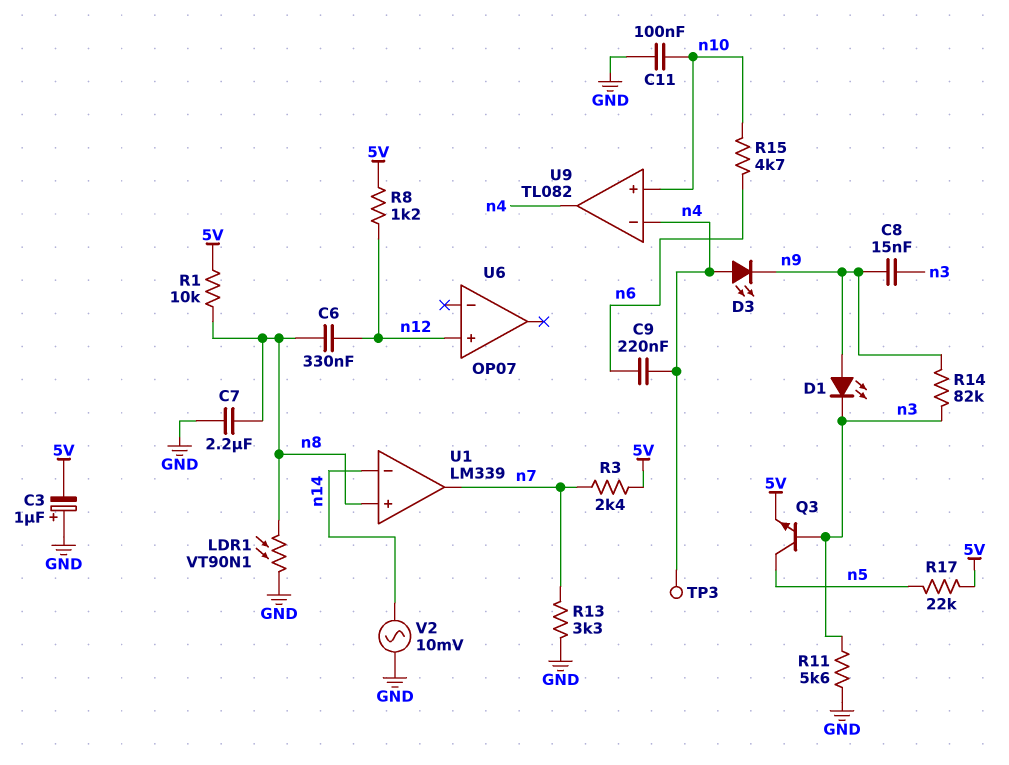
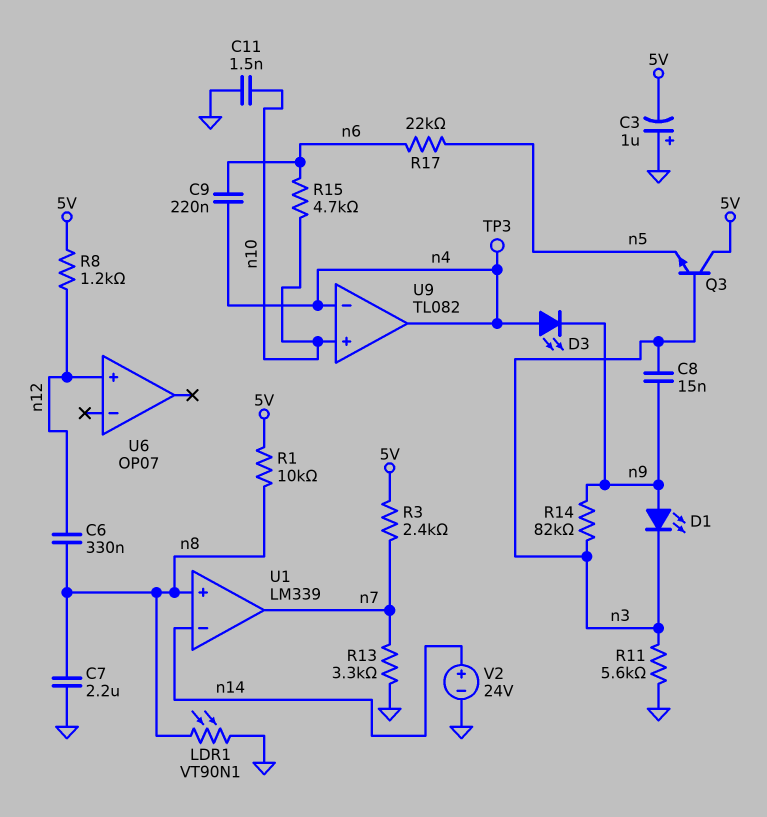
C11: 100nF (GND, n10) -> 1.5nF (GND, n10)
Q3: NPN (B n3, C n5, E 5V) -> NPN (B n3, C 5V, E n5)
R17: 22k (5V, n5) -> 22k (n5, n6)
V2: AC 10mV (GND, n14) -> 24V (plus n14, minus GND)

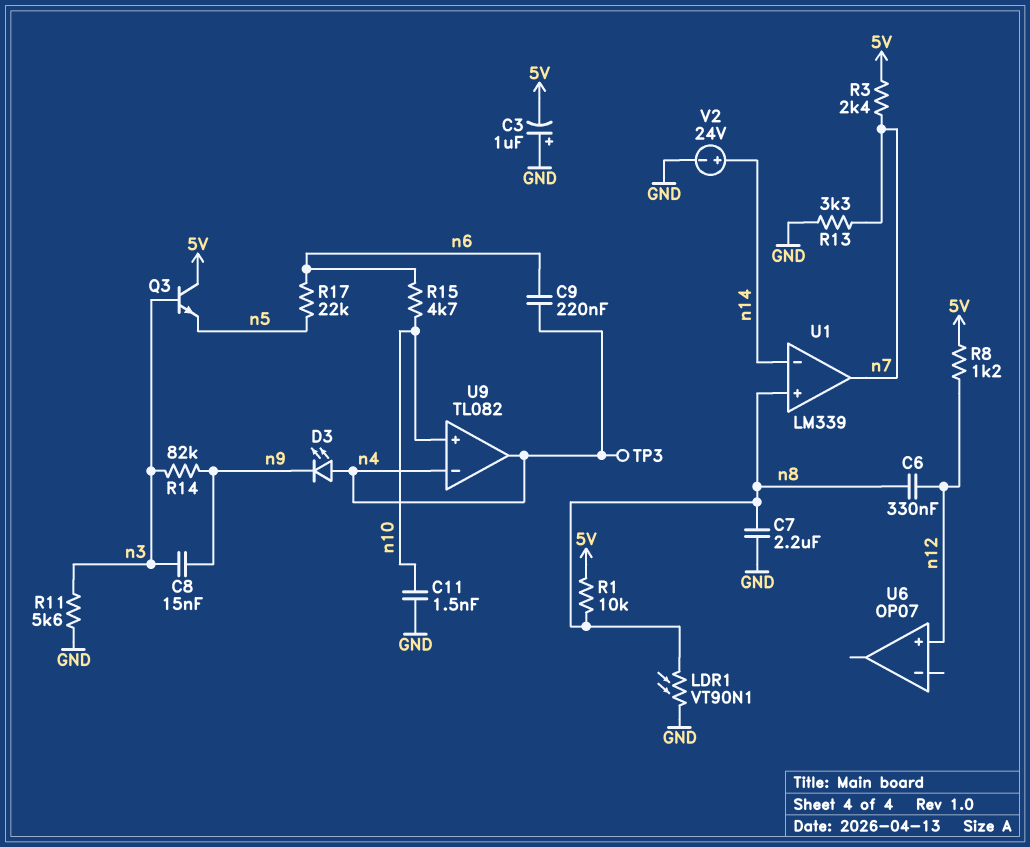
D1: LED (A n9, K n3) -> none

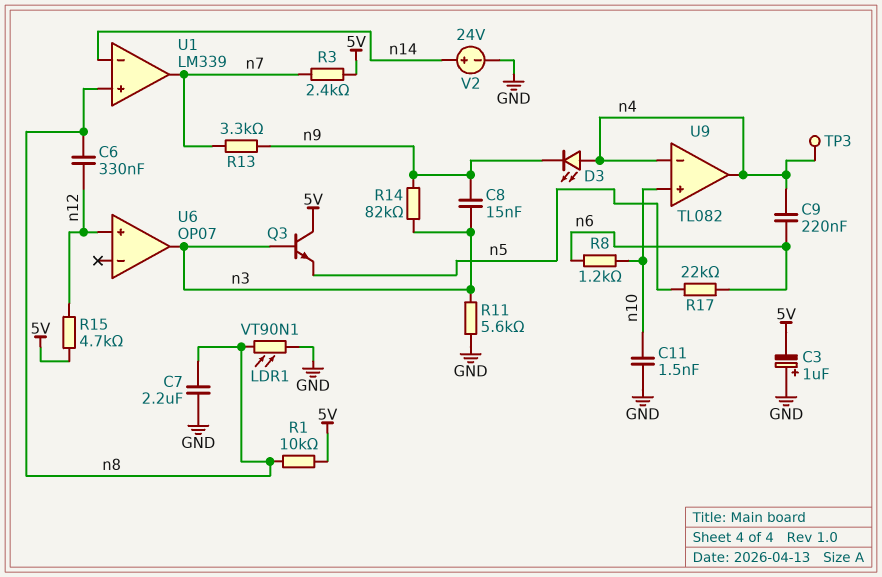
R8: 1.2k (5V, n12) -> 1.2k (n6, n10)
R13: 3.3k (GND, n7) -> 3.3k (n7, n9)
R15: 4.7k (n6, n10) -> 4.7k (5V, n12)
U6 pin out: none -> n3

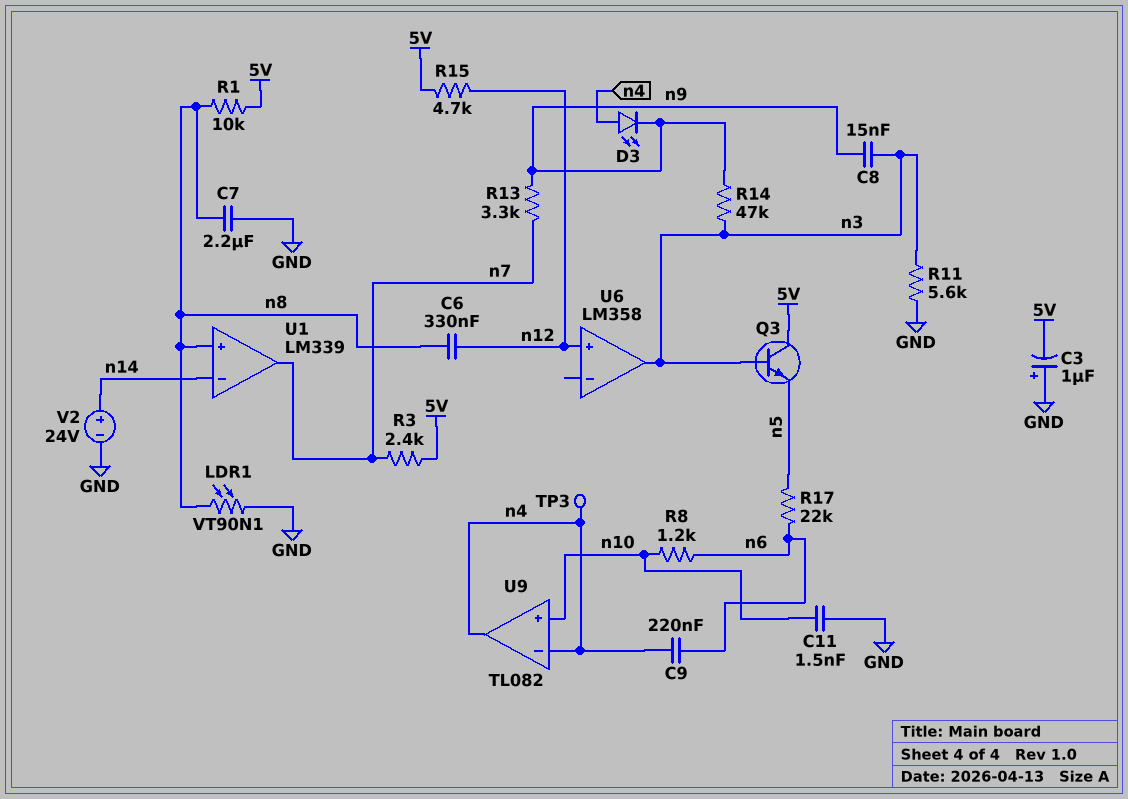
R14: 82k (n3, n9) -> 47k (n3, n9)
U6: OP07 -> LM358

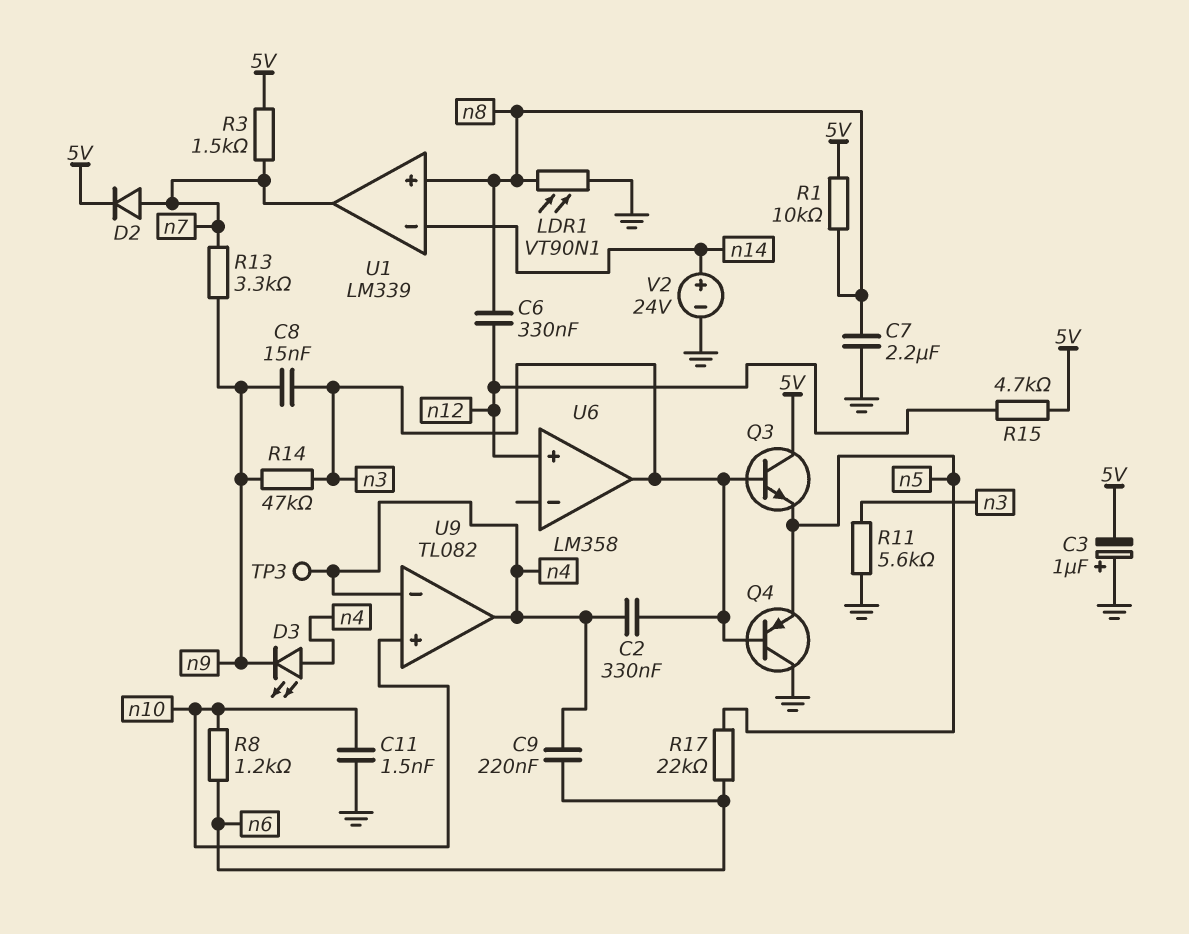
C2: none -> 330nF (n3, n4)
D2: none -> diode (A n7, K 5V)
Q4: none -> PNP (B n3, C GND, E n5)
R3: 2.4k (5V, n7) -> 1.5k (5V, n7)

